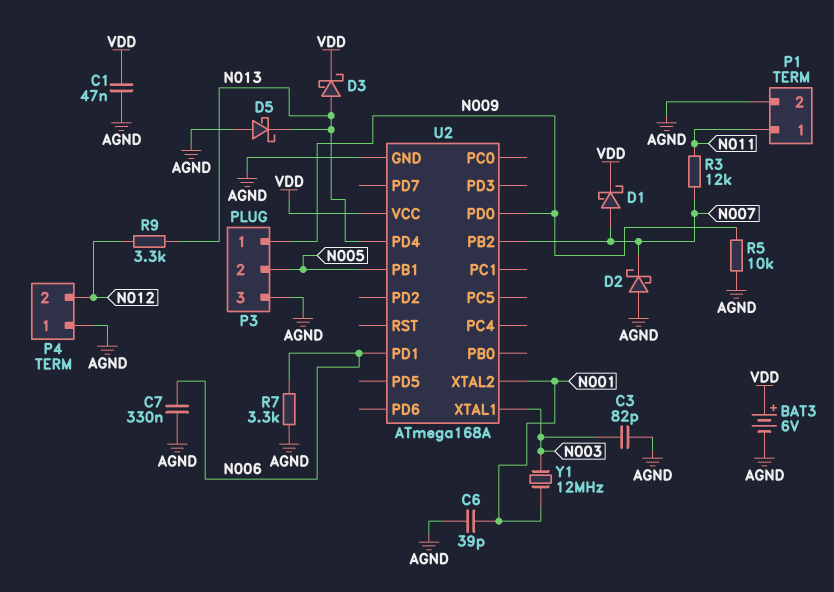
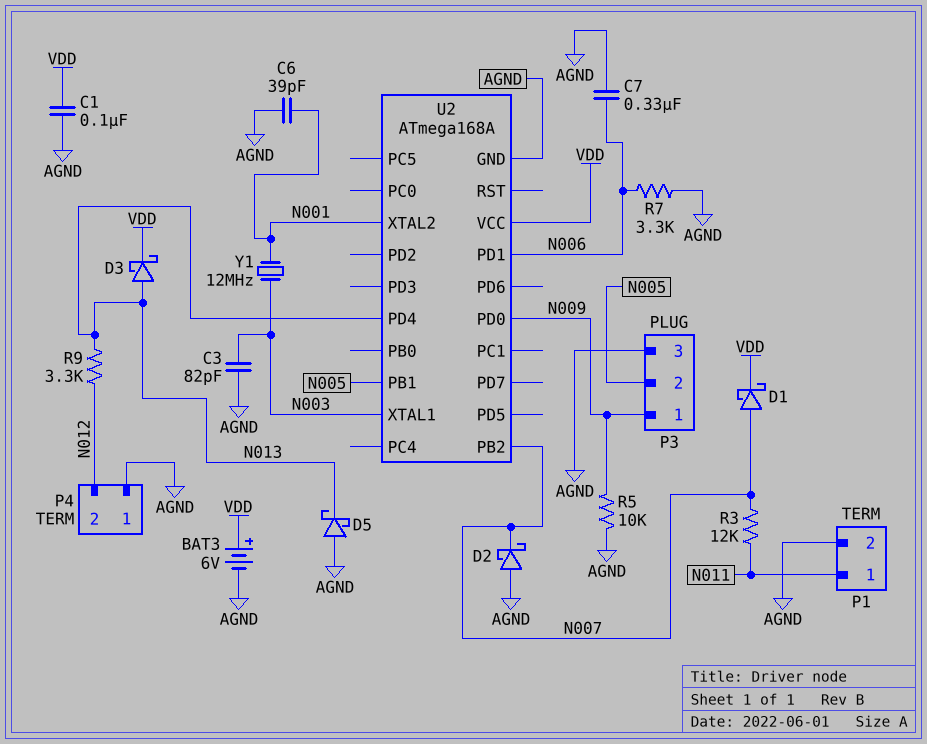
C1: 47nF (AGND, VDD) -> 100nF (AGND, VDD)

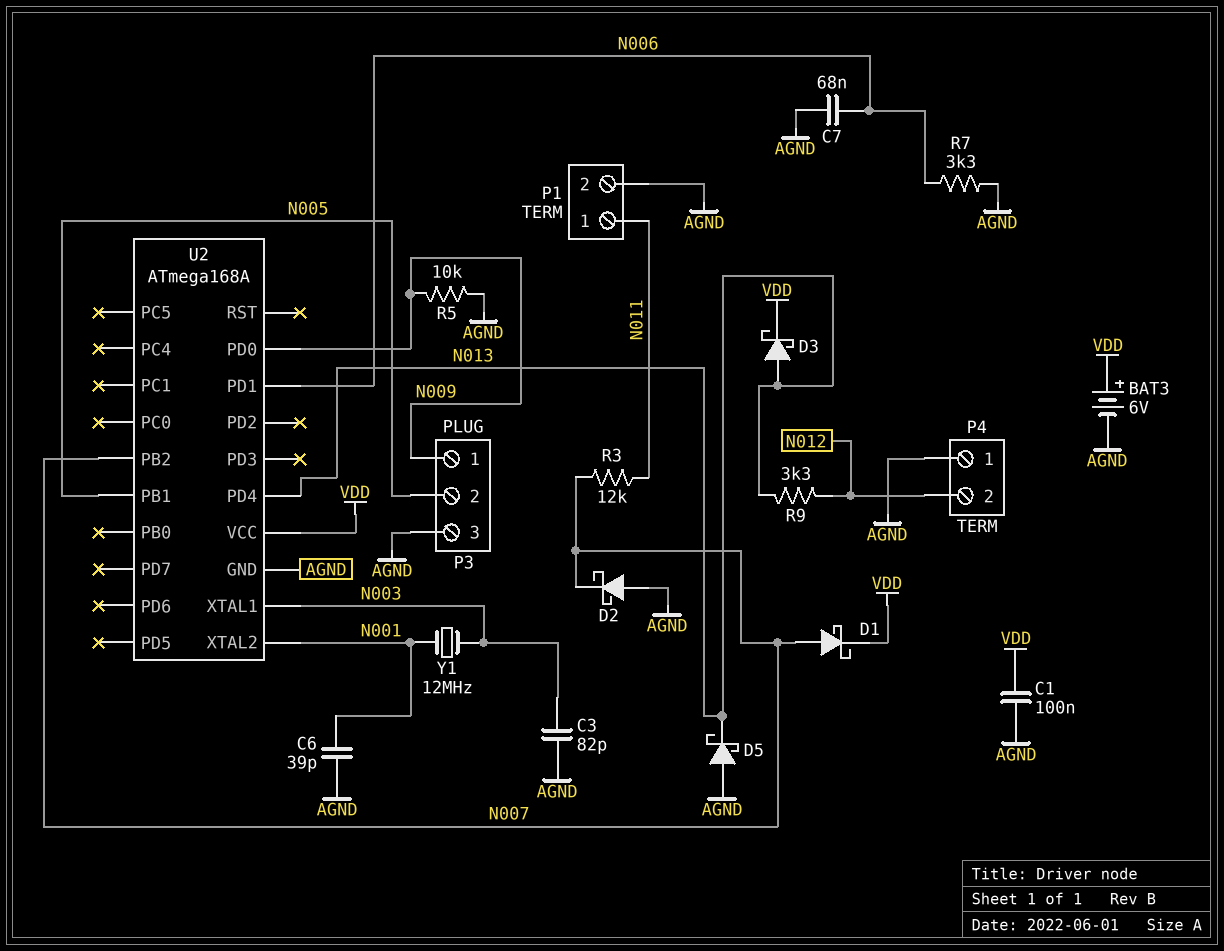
C7: 330nF (AGND, N006) -> 68nF (AGND, N006)

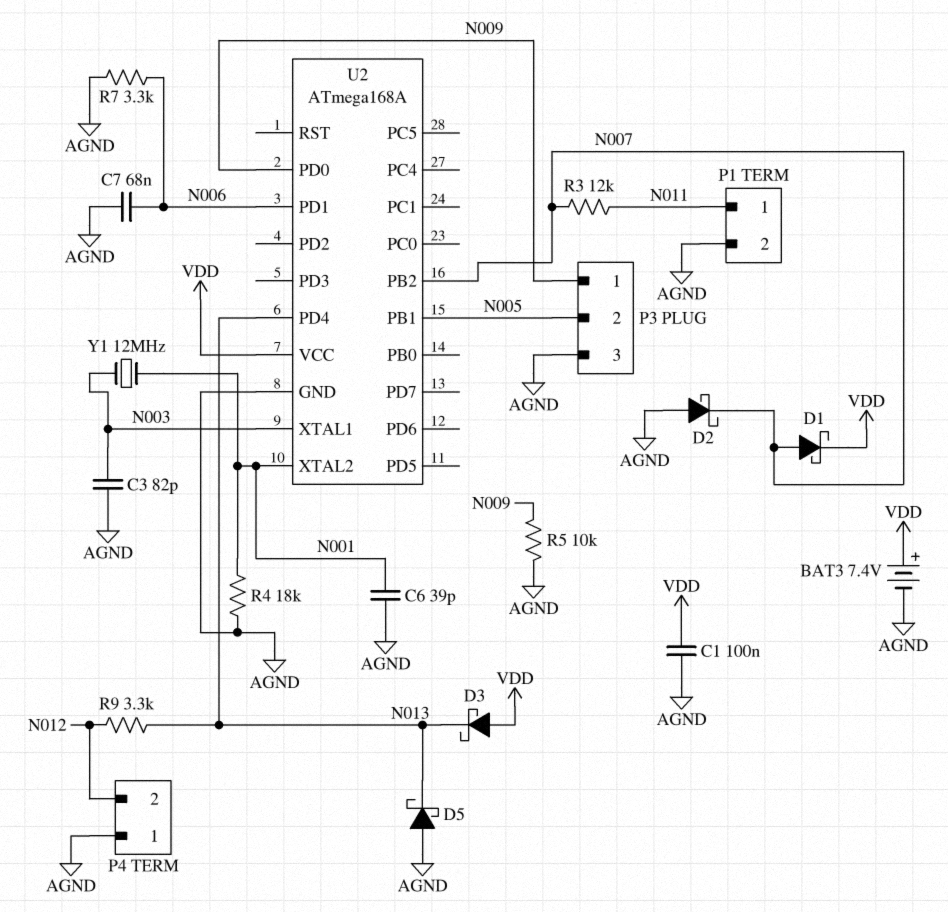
BAT3: 6V (plus VDD, minus AGND) -> 7.4V (plus VDD, minus AGND)
D3: schottky (A N013, K VDD) -> schottky (A VDD, K N013)
R4: none -> 18k (AGND, N001)

